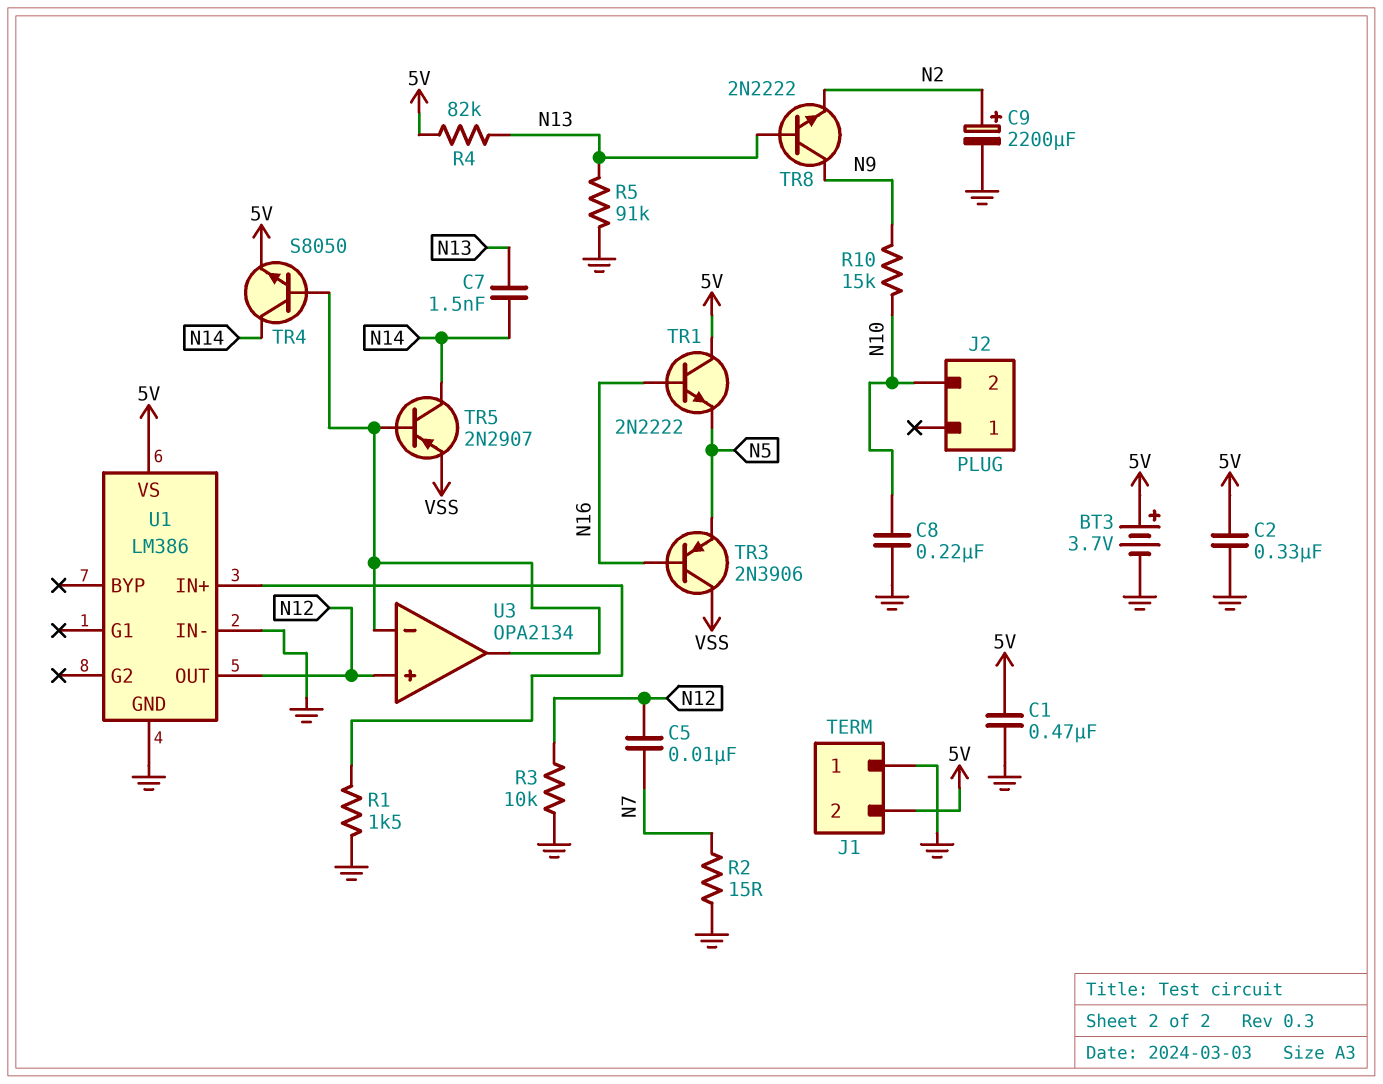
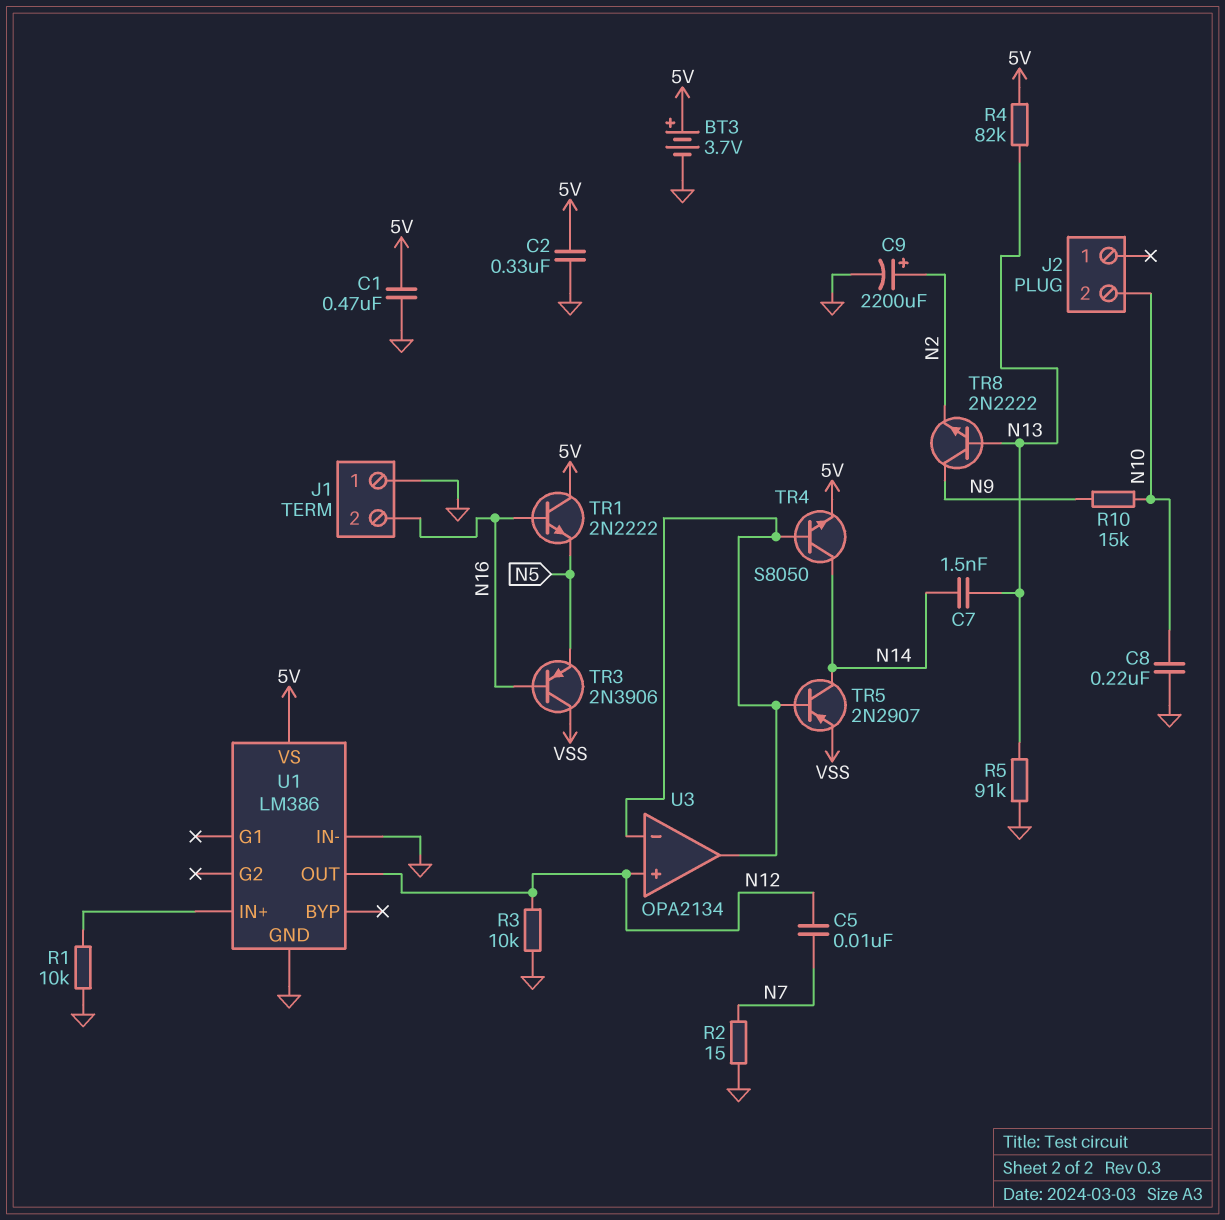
J1 pin 2: 5V -> N16
R1: 1.5k (GND, U1/IN+) -> 10k (GND, U1/IN+)

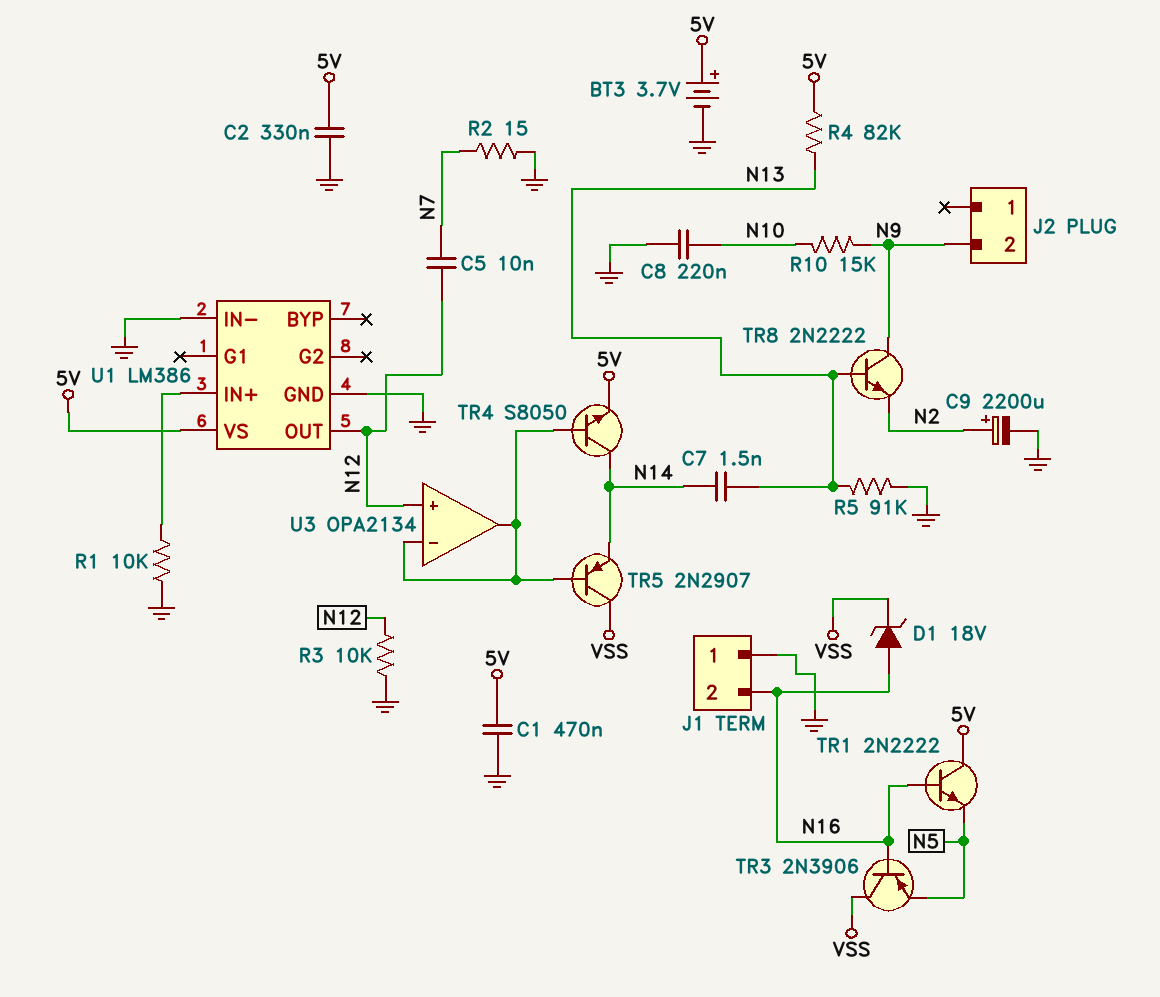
D1: none -> zener 18V (A N16, K VSS)
J2 pin 2: N10 -> N9
TR5: PNP 2N2907 (B U3/in-, C N14, E VSS) -> PNP 2N2907 (B U3/in-, C VSS, E N14)

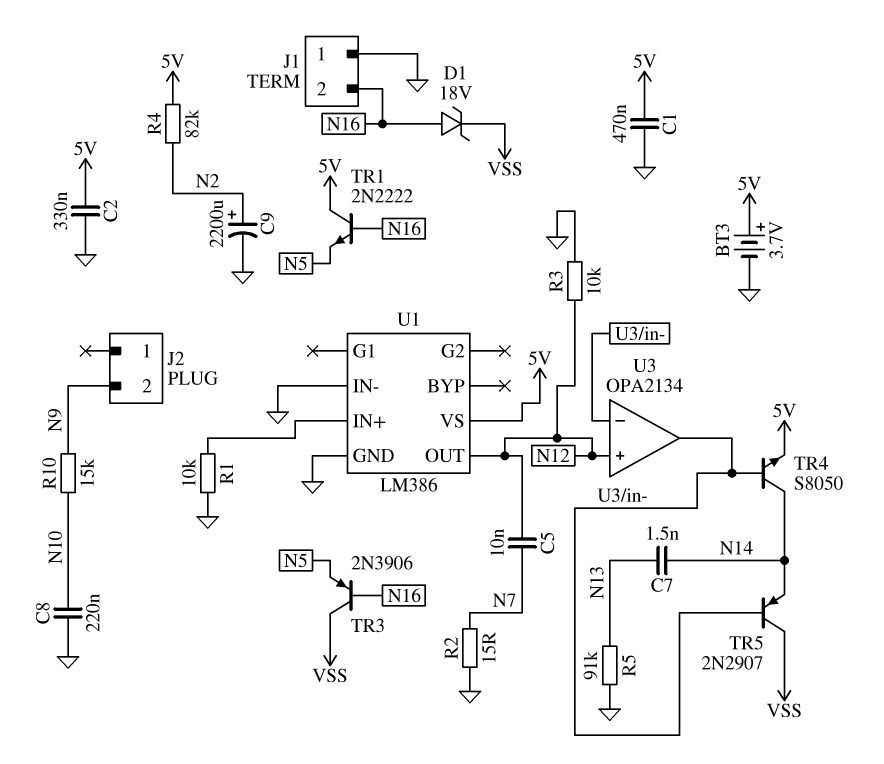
R4: 82k (5V, N13) -> 82k (5V, N2)
TR8: NPN 2N2222 (B N13, C N9, E N2) -> none

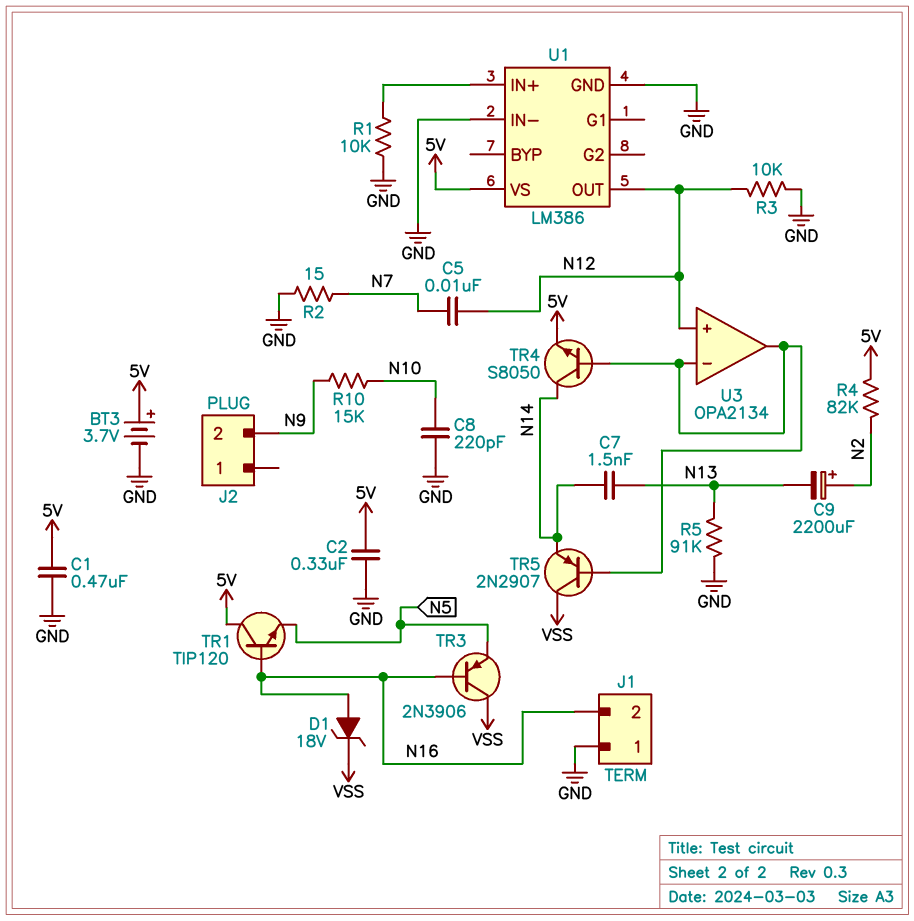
C8: 220nF (GND, N10) -> 220pF (GND, N10)
C9: 2200uF (plus N2, minus GND) -> 2200uF (plus N2, minus N13)
TR1: NPN 2N2222 (B N16, C 5V, E N5) -> NPN TIP120 (B N16, C 5V, E N5)

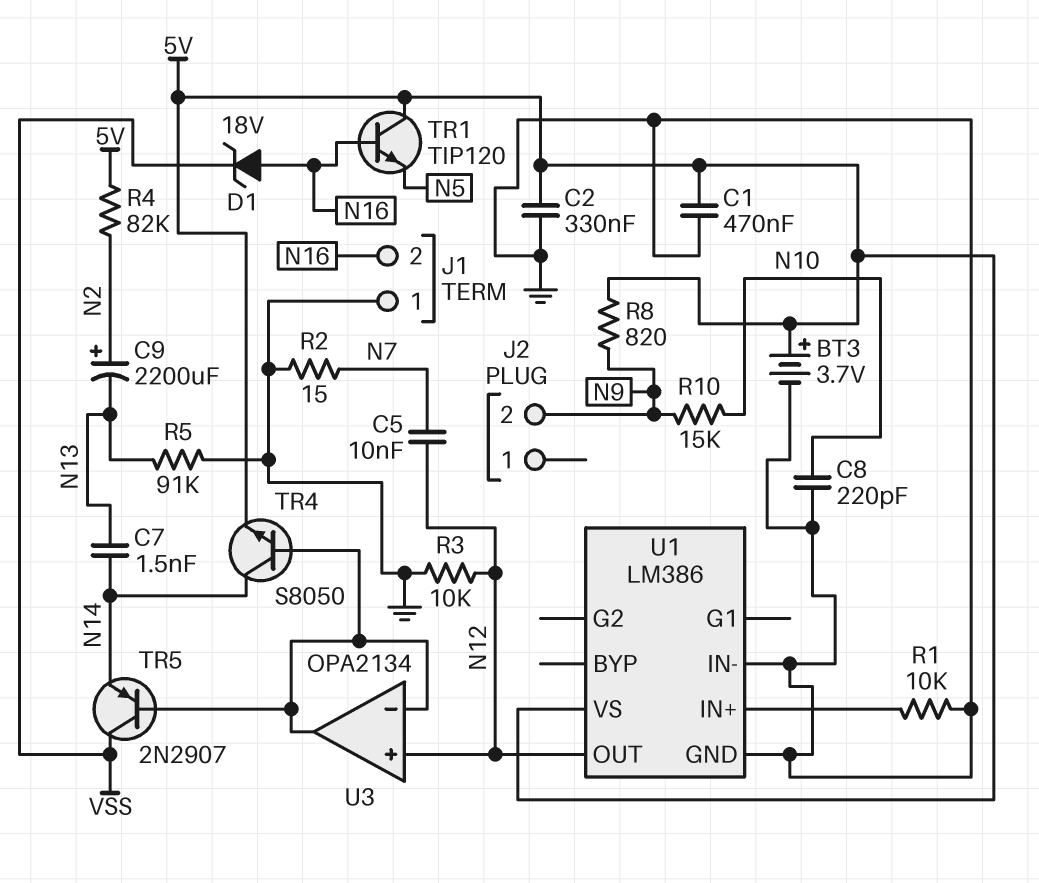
R8: none -> 820 (5V, N9)
TR3: PNP 2N3906 (B N16, C VSS, E N5) -> none

